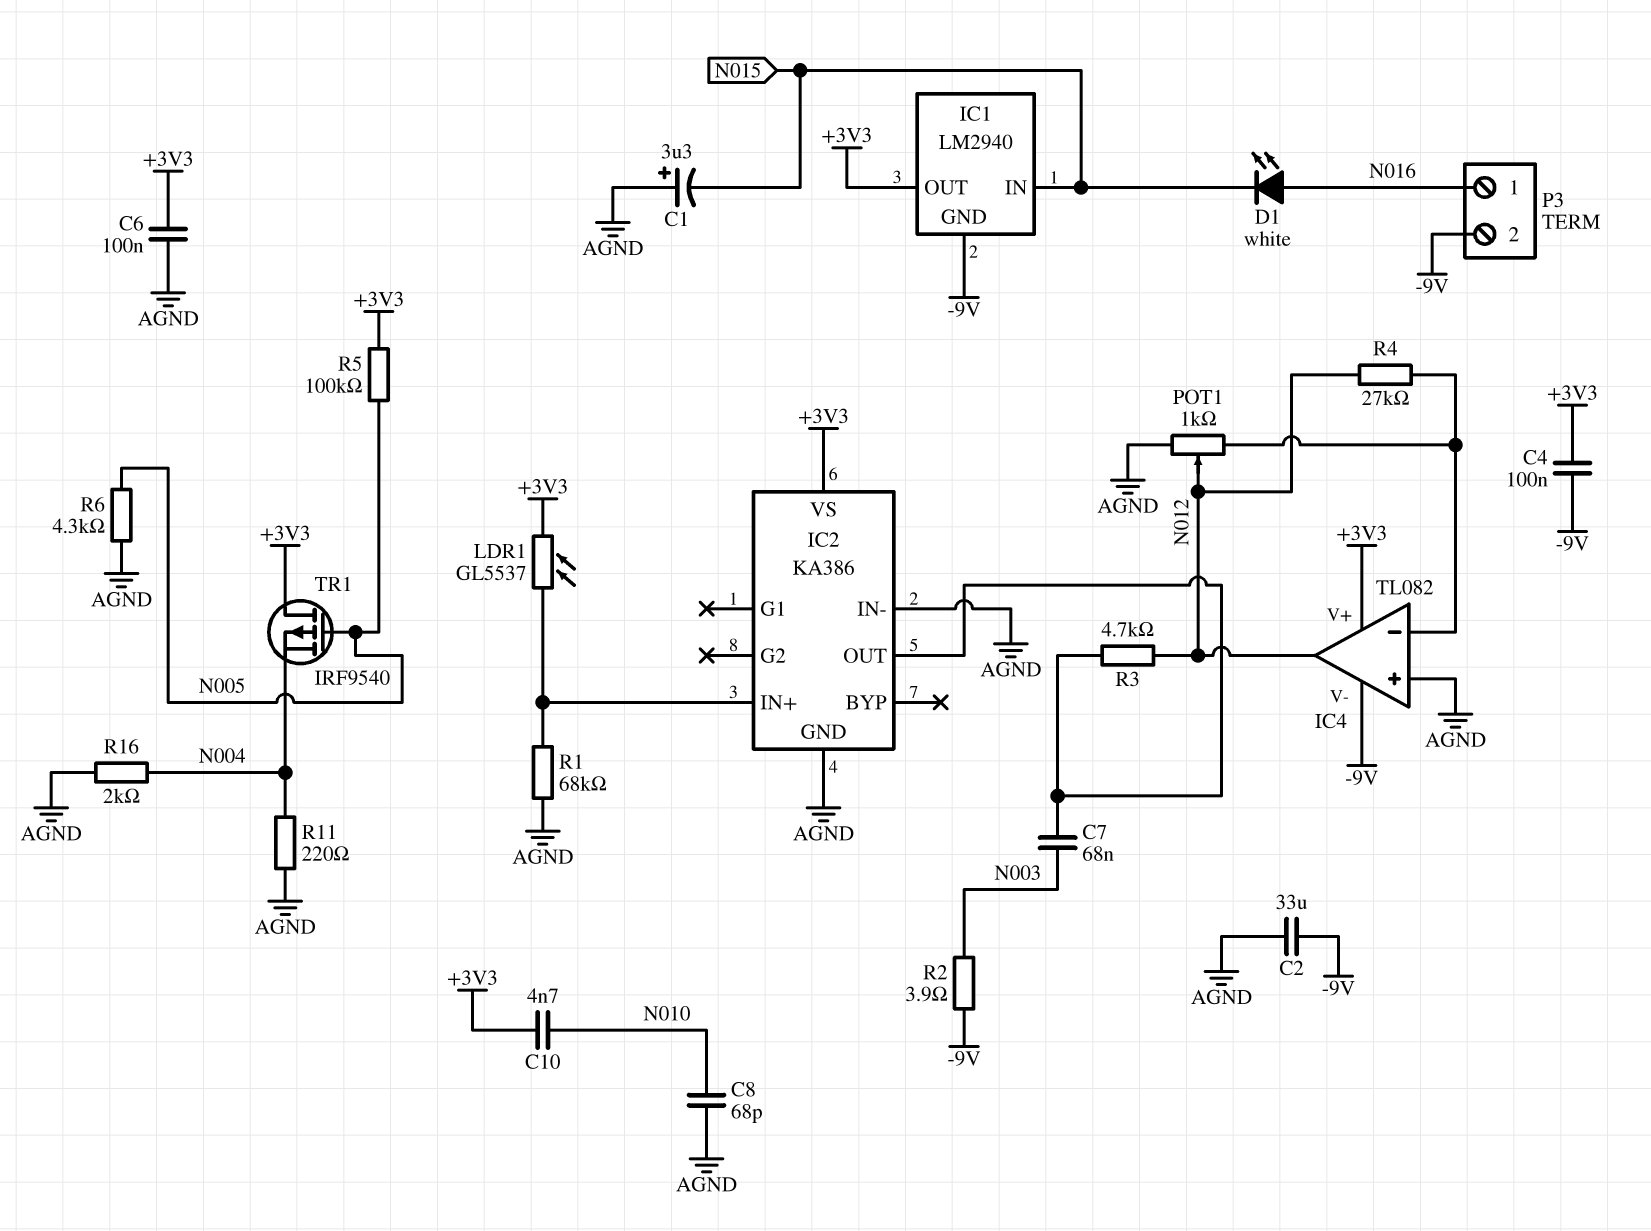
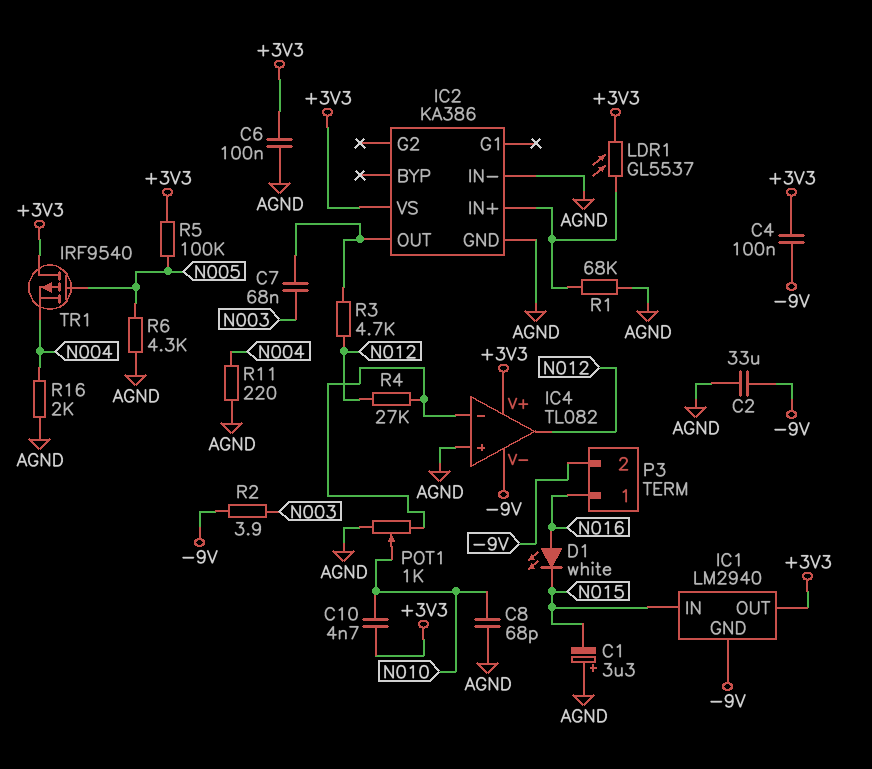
POT1: 1k (AGND, IC4/in-, wiper N012) -> 1k (AGND, IC4/in-, wiper N010)

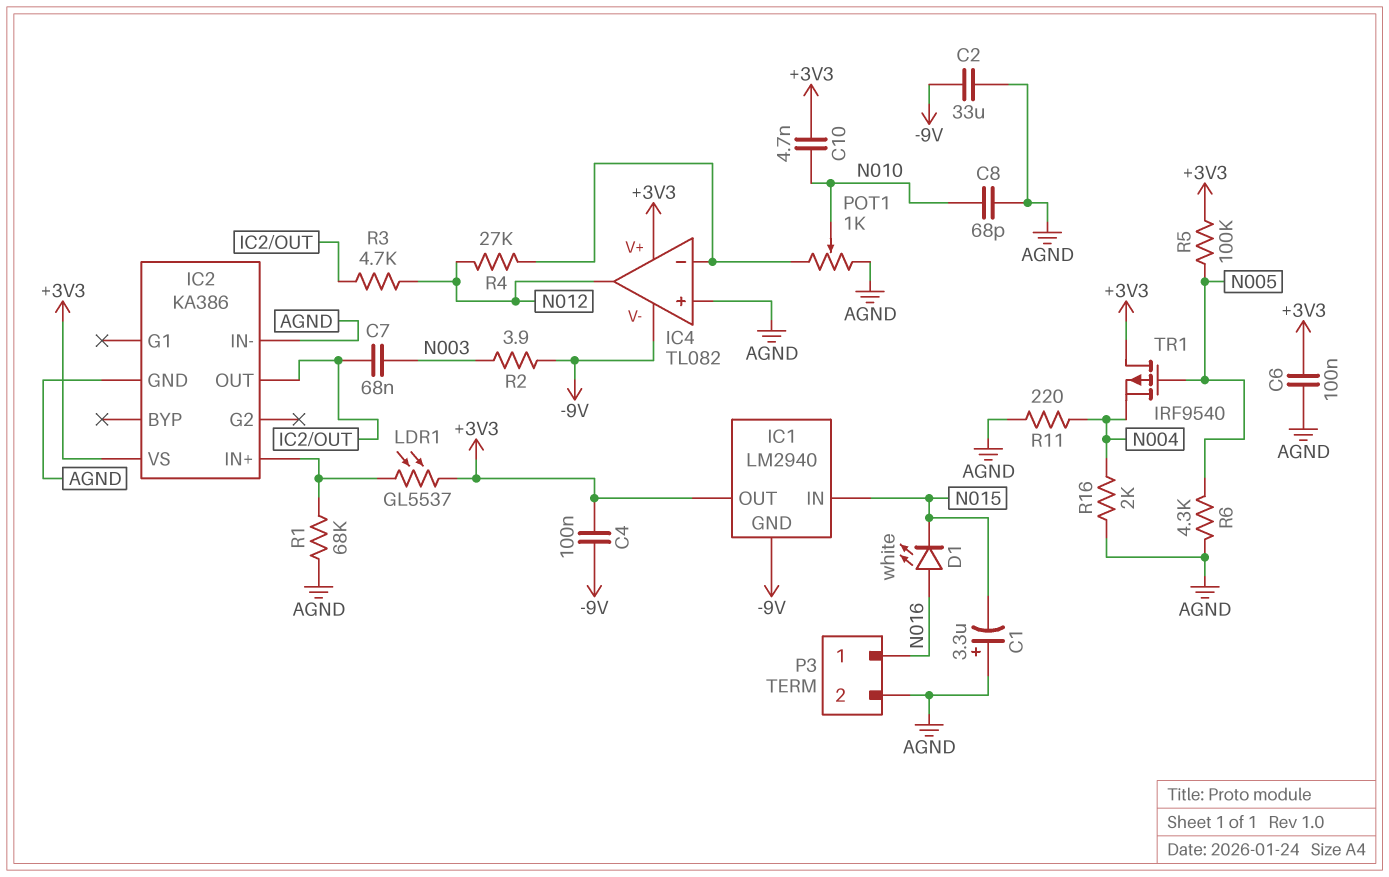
P3 pin 2: -9V -> AGND

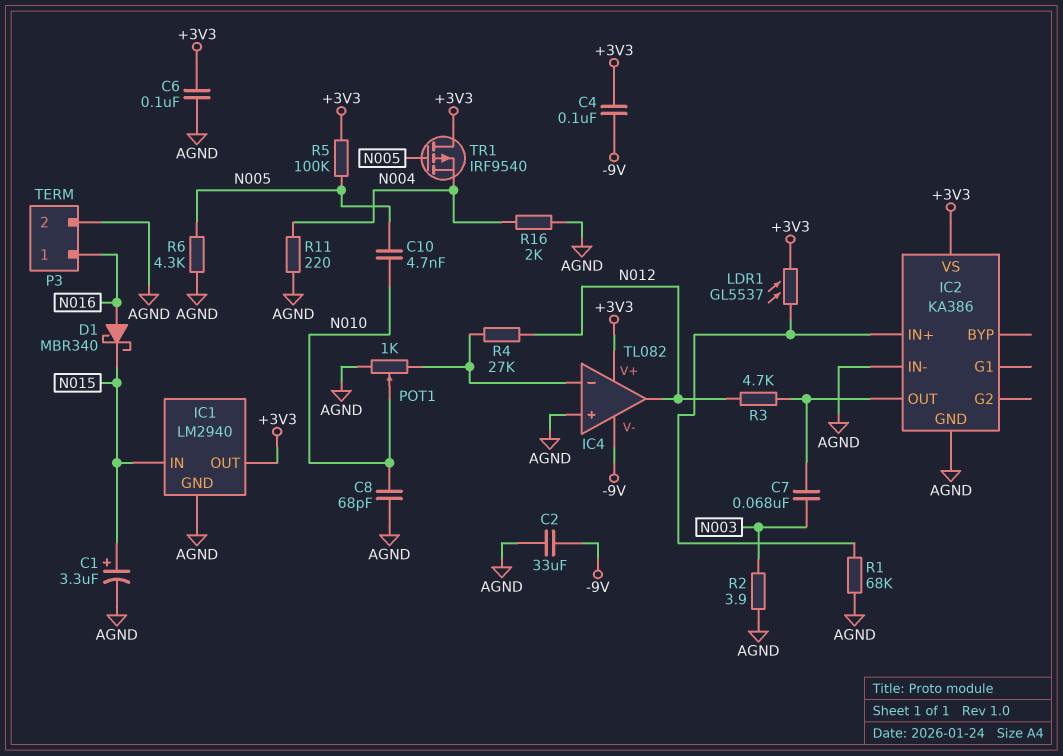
C1: 3.3uF (plus AGND, minus N015) -> 3.3uF (plus N015, minus AGND)
C10: 4.7nF (+3V3, N010) -> 4.7nF (N005, N010)
D1: LED white (A N016, K N015) -> schottky MBR340 (A N016, K N015)
IC1 pin GND: -9V -> AGND
R2: 3.9 (-9V, N003) -> 3.9 (AGND, N003)

